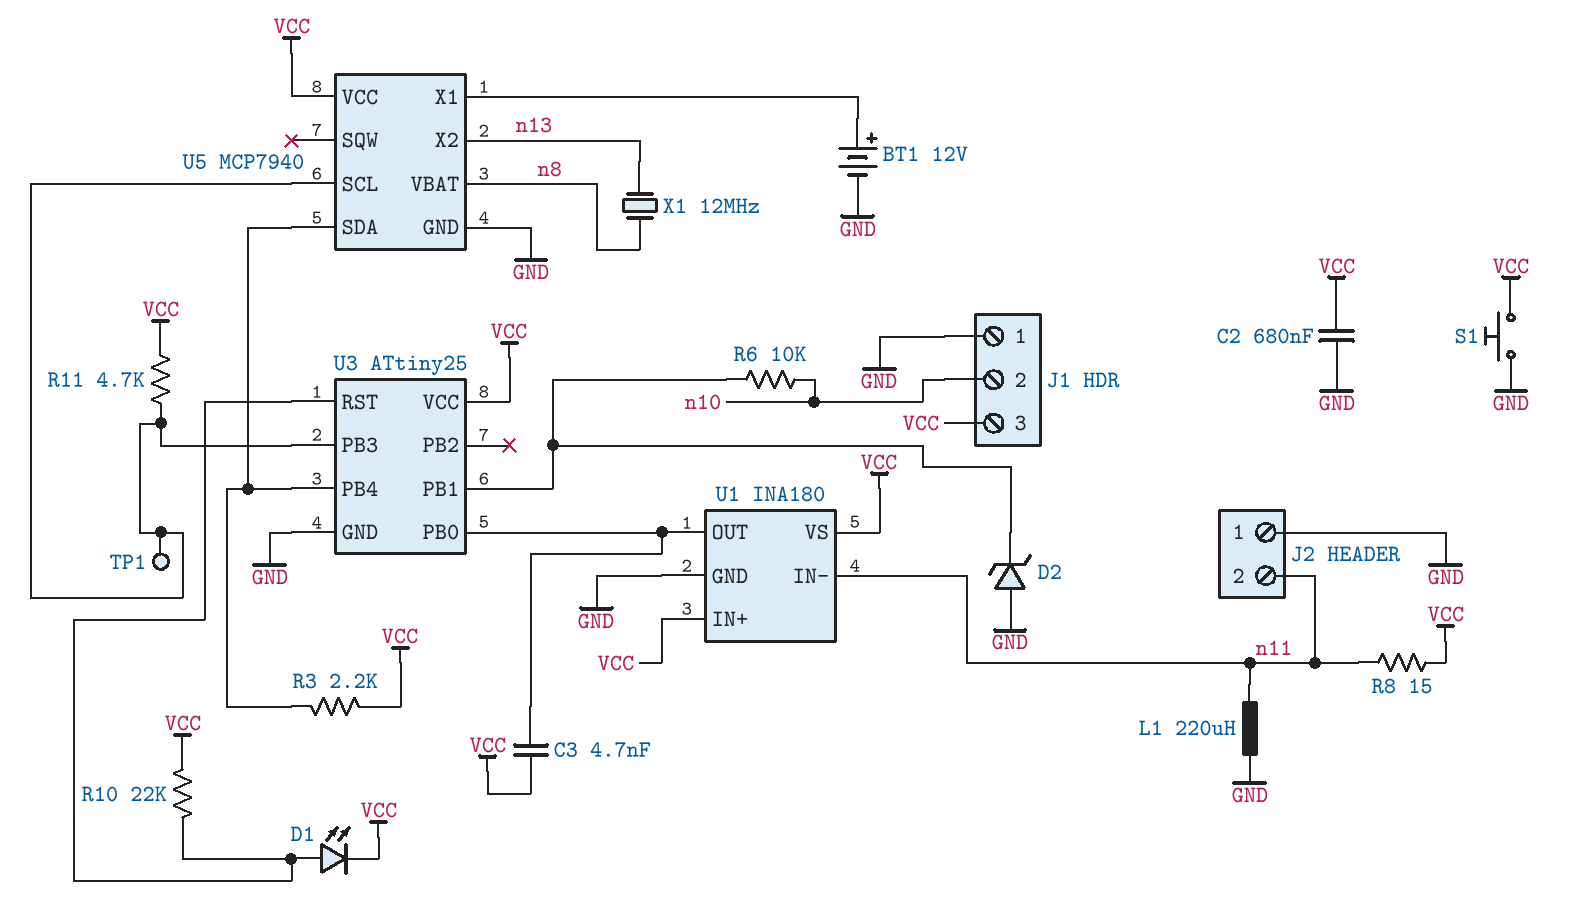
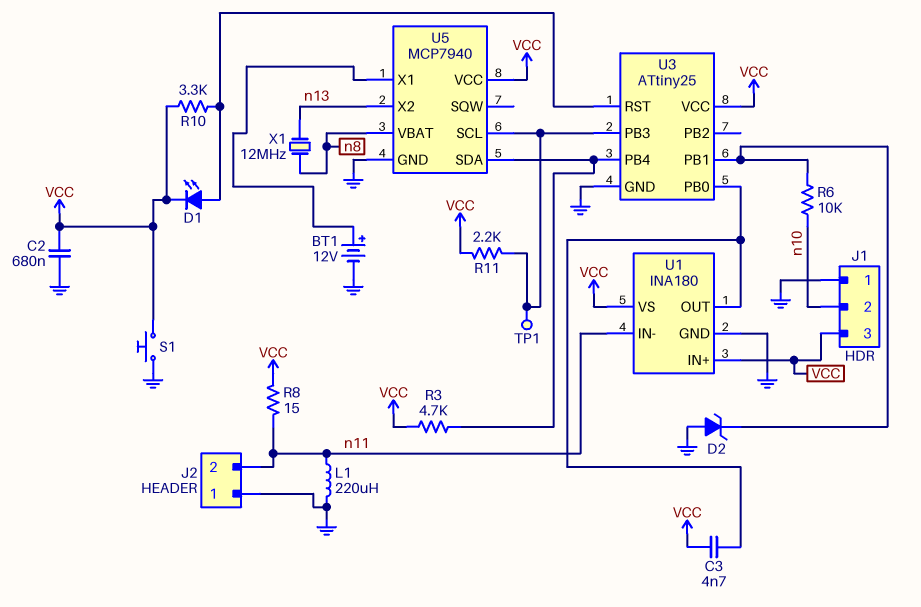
R3: 2.2k (U3/PB4, VCC) -> 4.7k (U3/PB4, VCC)
R10: 22k (U3/RST, VCC) -> 3.3k (U3/RST, VCC)
R11: 4.7k (U3/PB3, VCC) -> 2.2k (U3/PB3, VCC)

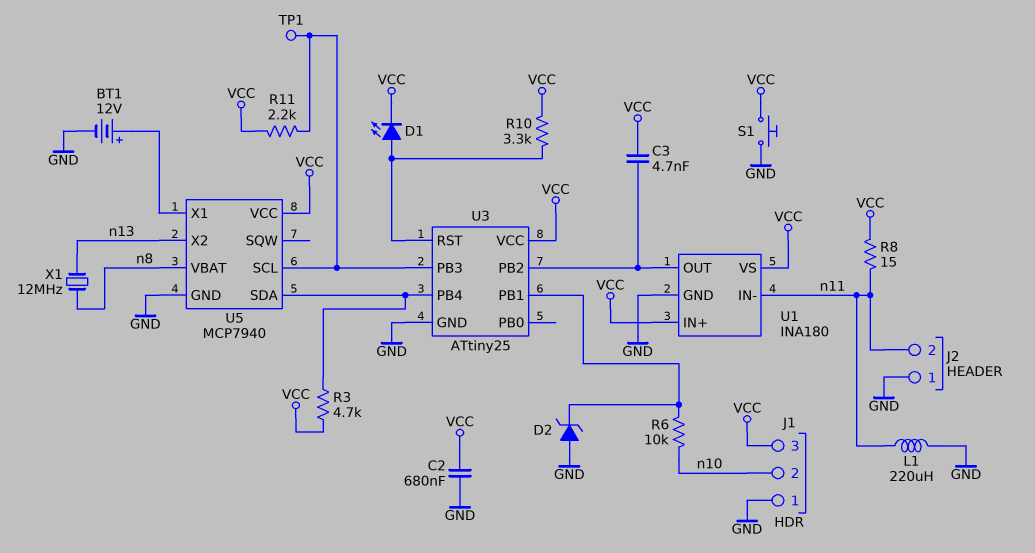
U3 pin PB0: U1/OUT -> none
U3 pin PB2: none -> U1/OUT

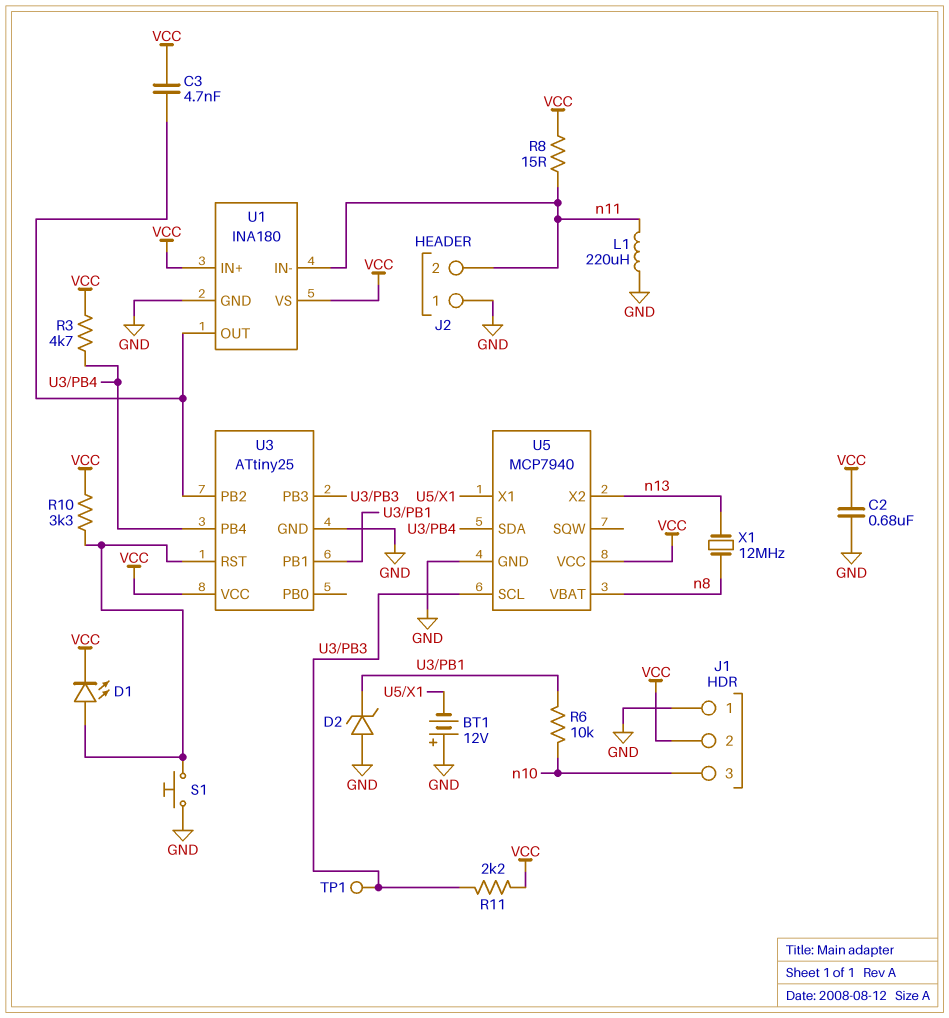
BT1: 12V (plus U5/X1, minus GND) -> 12V (plus GND, minus U5/X1)
J1 pin 2: n10 -> VCC
J1 pin 3: VCC -> n10
S1: button (GND, VCC) -> button (GND, U3/RST)

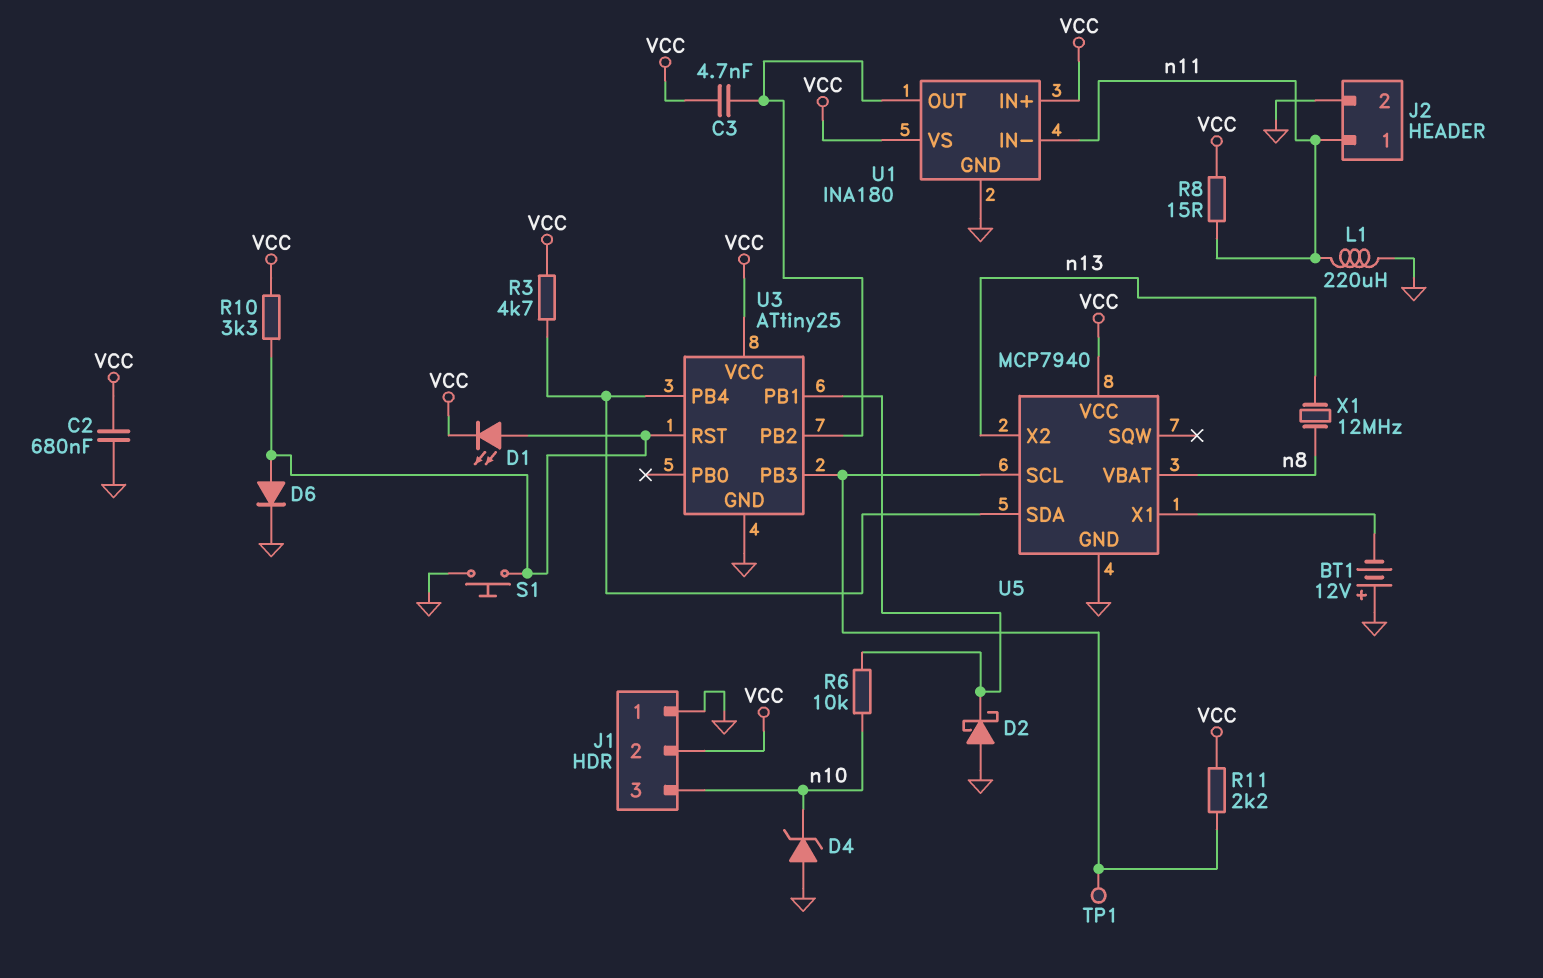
D2: zener (A GND, K U3/PB1) -> schottky (A GND, K U3/PB1)
D4: none -> zener (A GND, K n10)
D6: none -> diode (A U3/RST, K GND)
J2 pin 1: GND -> n11
J2 pin 2: n11 -> GND

